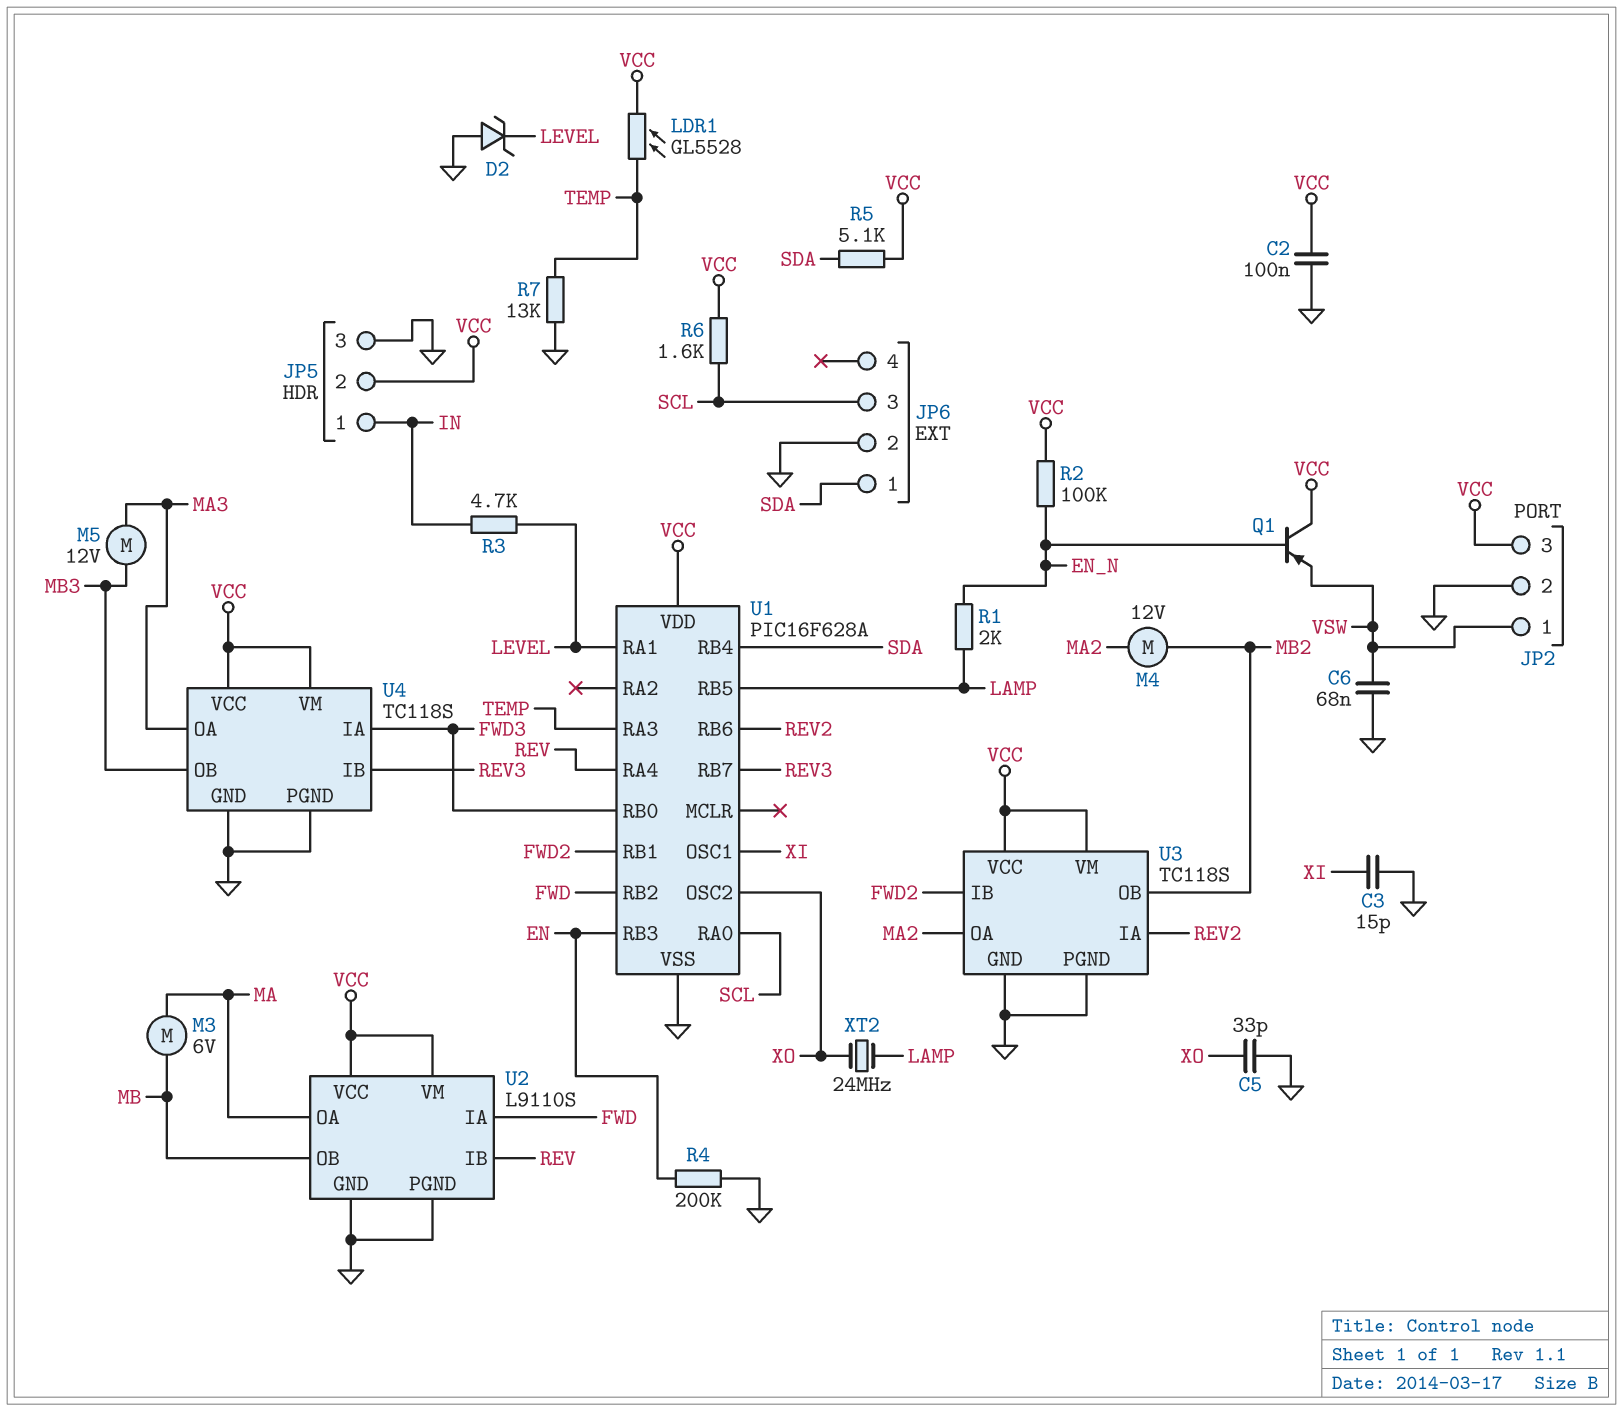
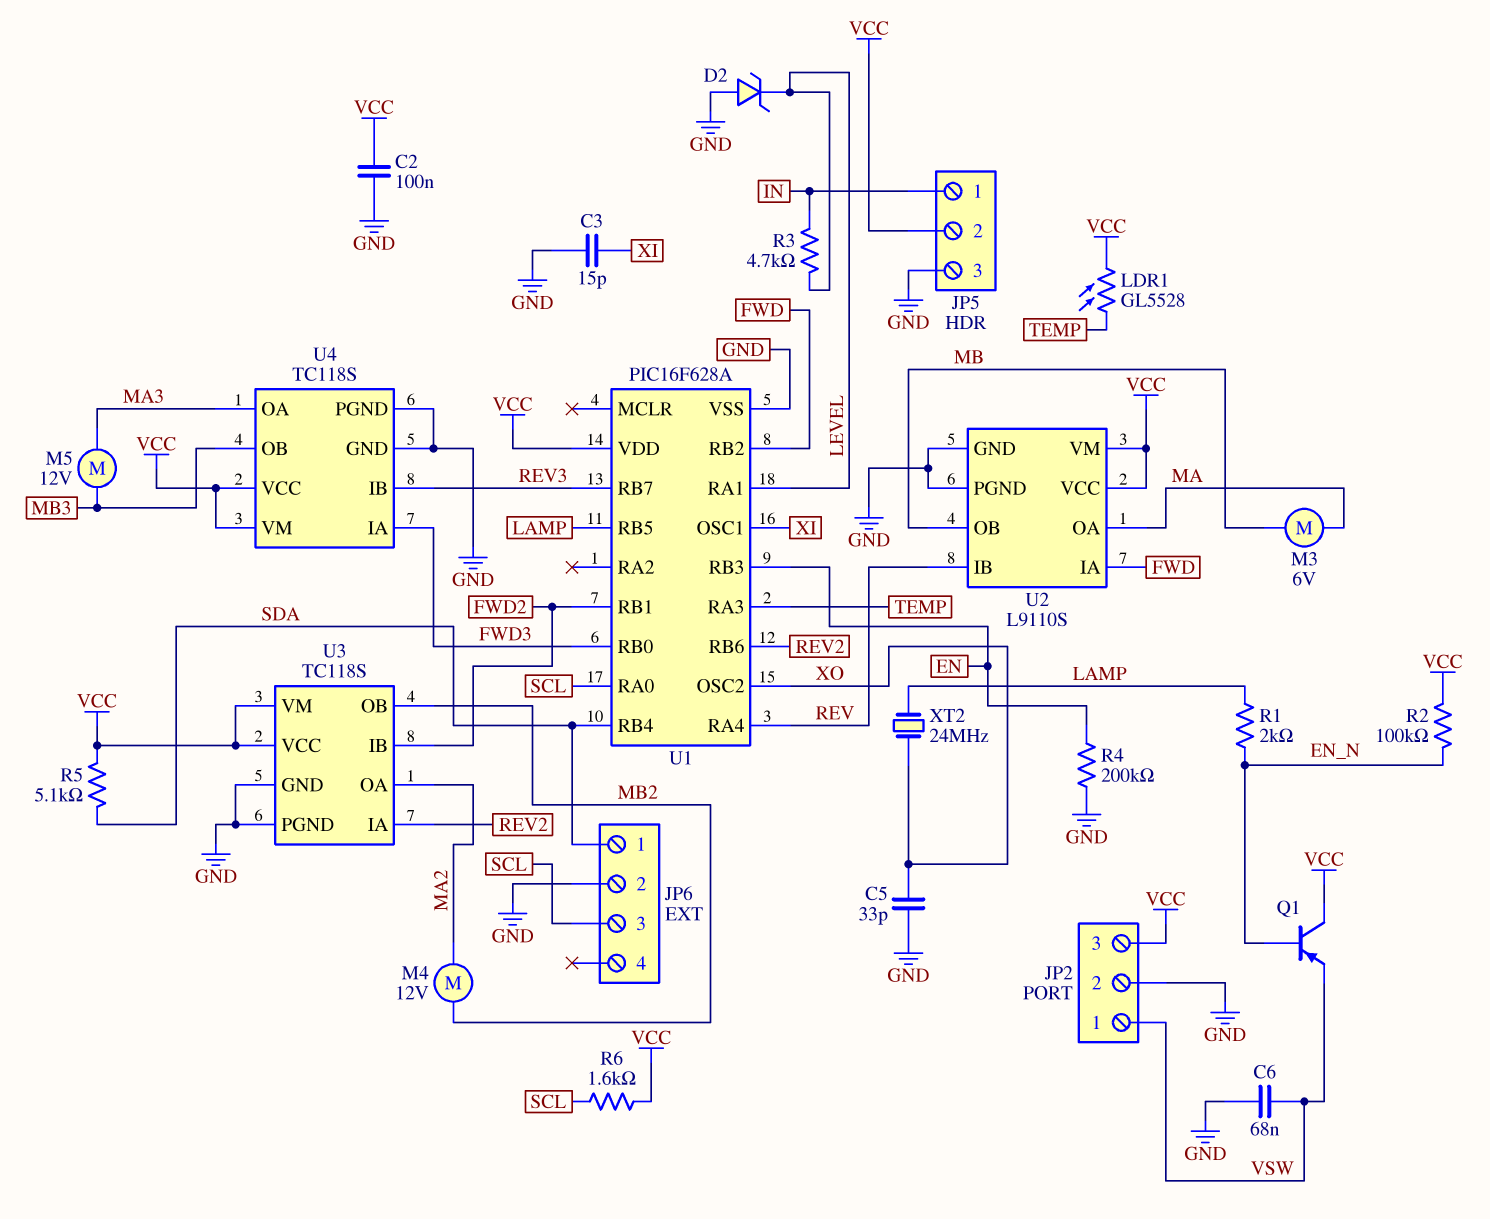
R7: 13k (GND, TEMP) -> none

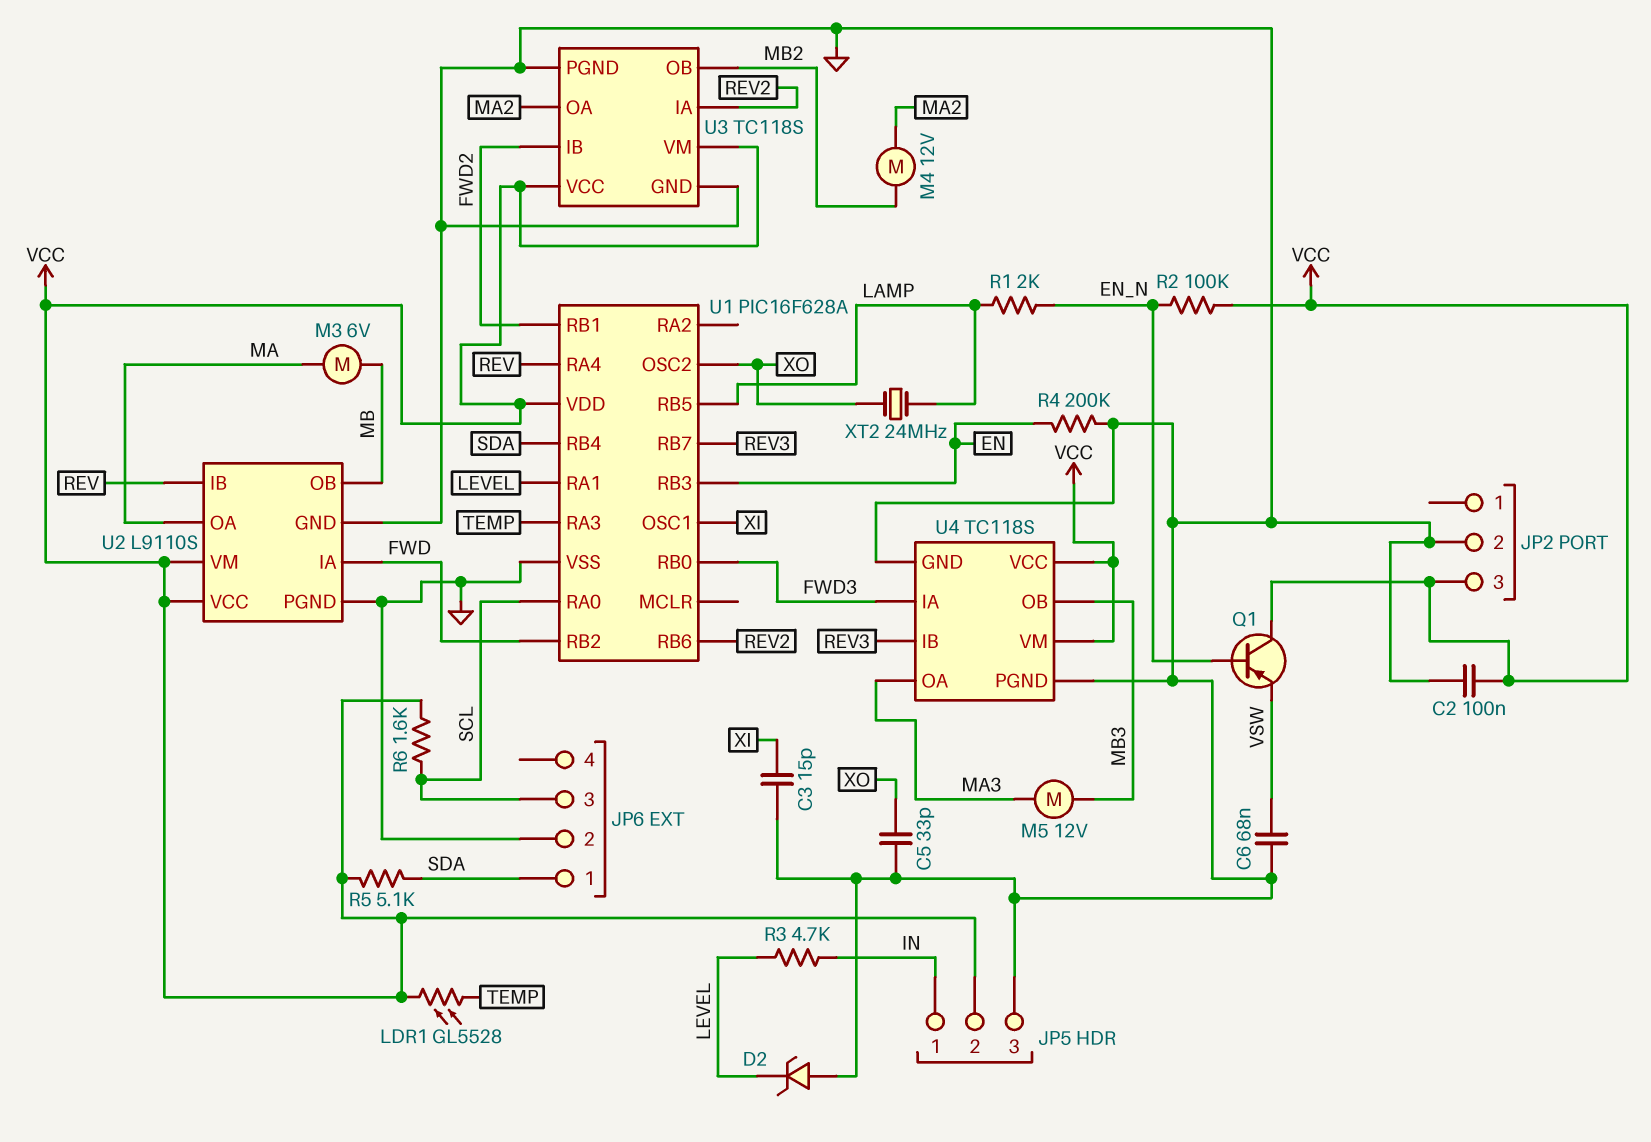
JP2 pin 1: VSW -> none

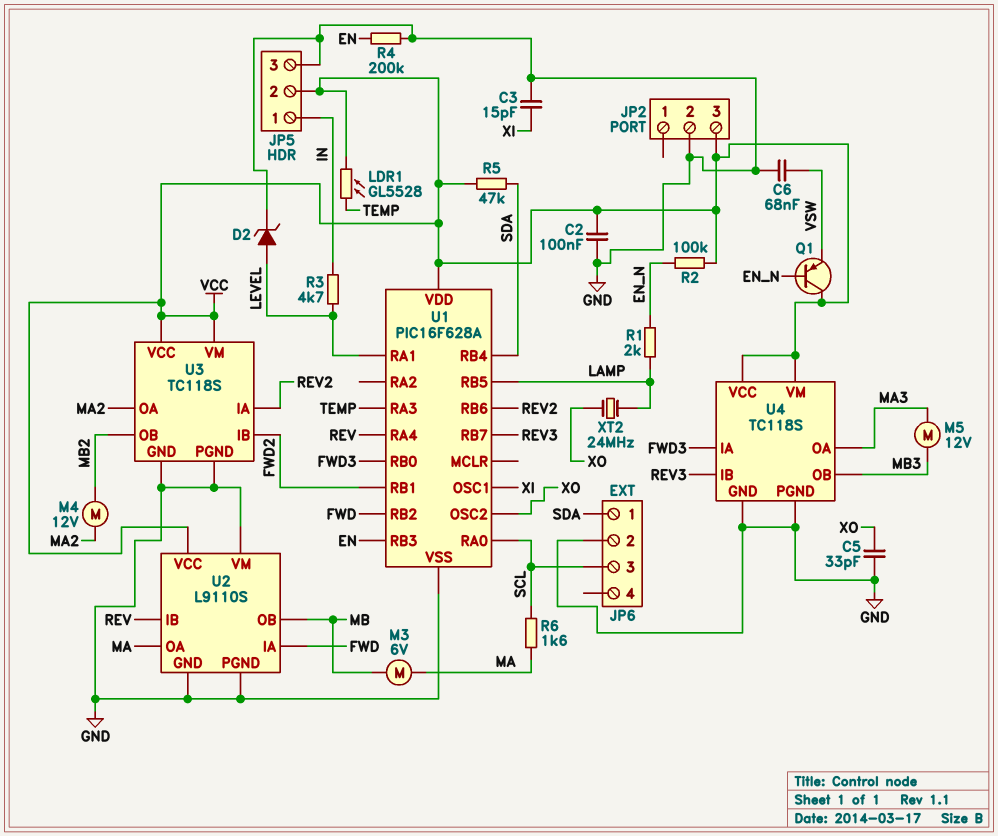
D2: zener (A GND, K LEVEL) -> zener (A LEVEL, K GND)
R5: 5.1k (SDA, VCC) -> 47k (SDA, VCC)
R6: 1.6k (SCL, VCC) -> 1.6k (MA, SCL)
U2 pin VM: VCC -> GND

